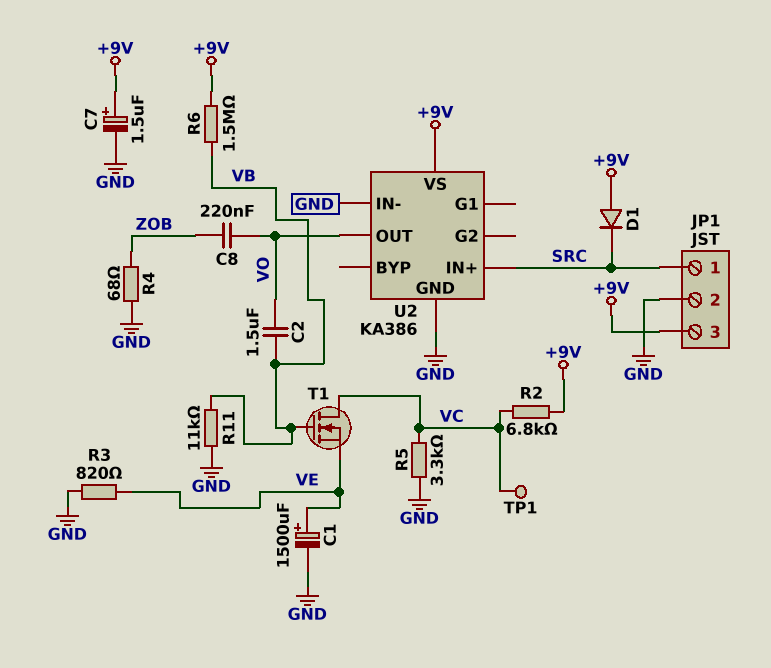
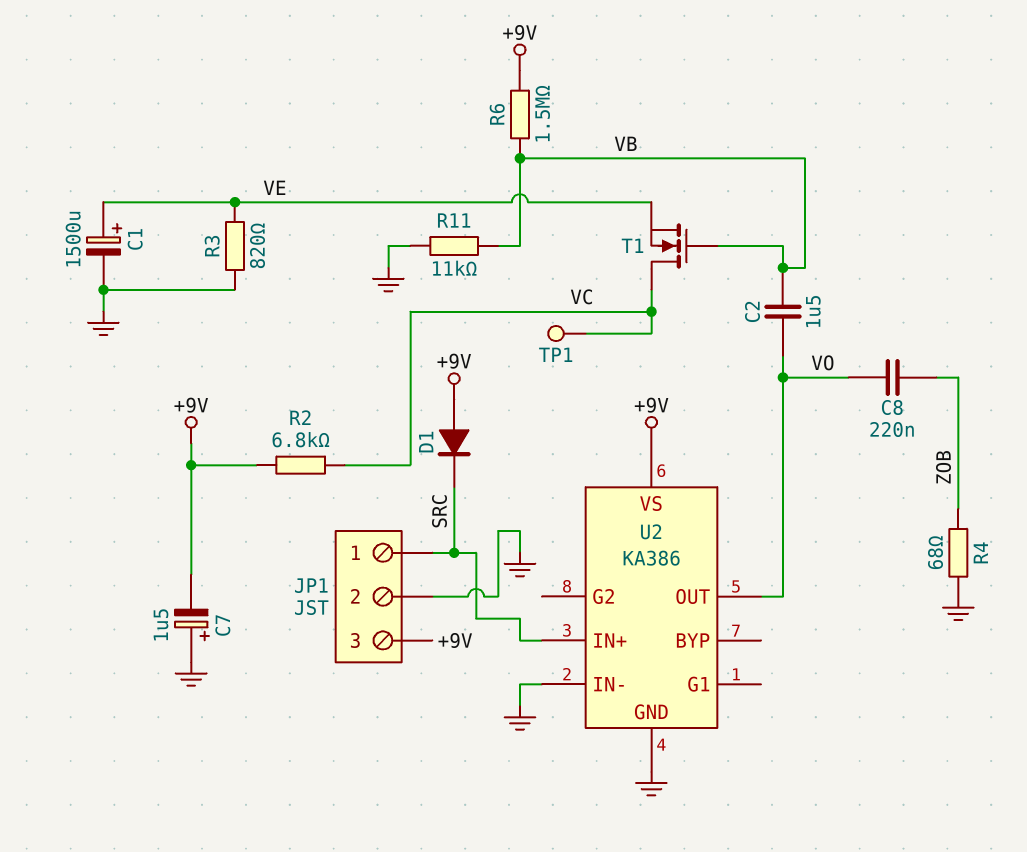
C7: 1.5uF (plus +9V, minus GND) -> 1.5uF (plus GND, minus +9V)
R5: 3.3k (GND, VC) -> none

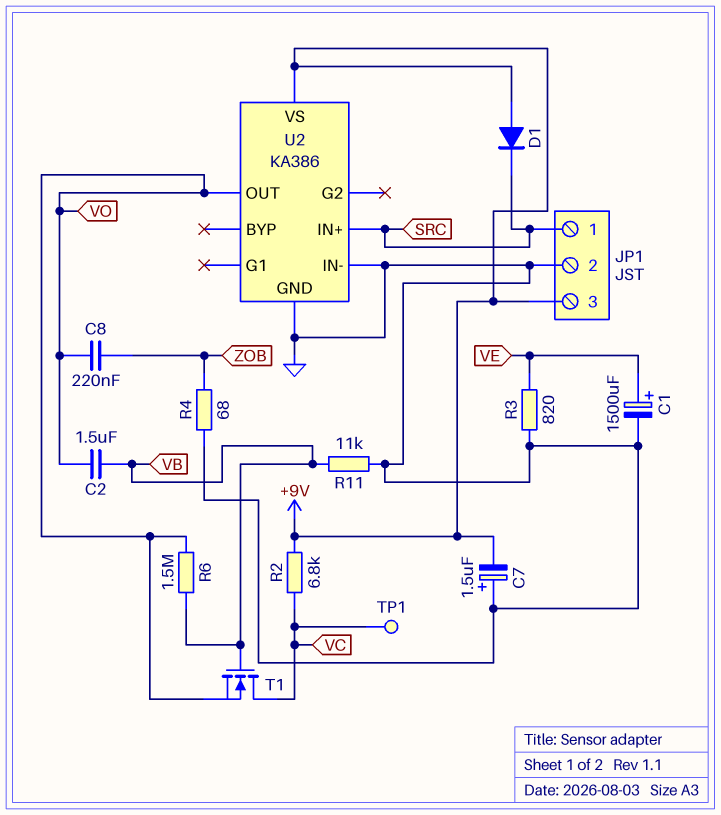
R6: 1.5M (+9V, VB) -> 1.5M (VB, VO)
T1: NMOS (G VB, D VC, S VE) -> NMOS (G VB, D VC, S VO)

